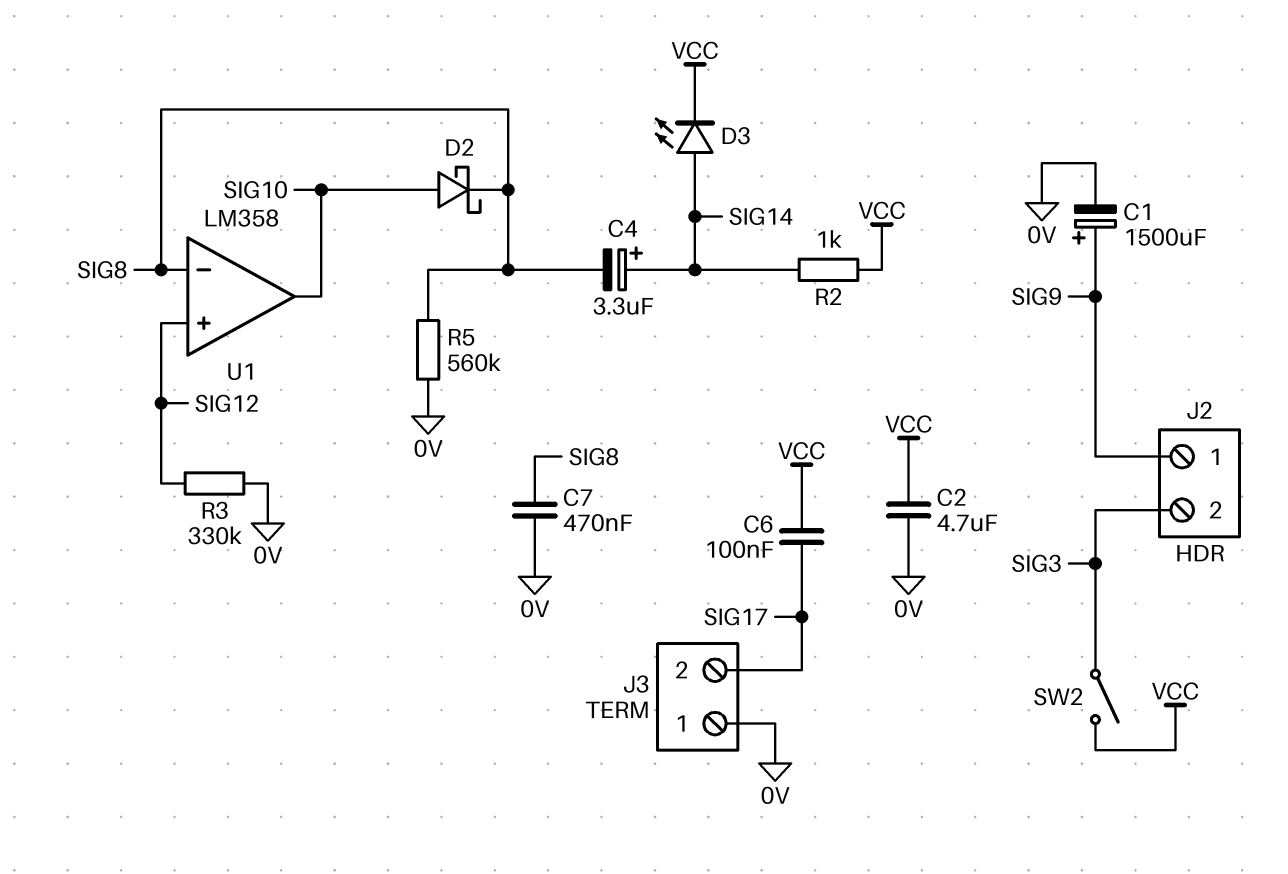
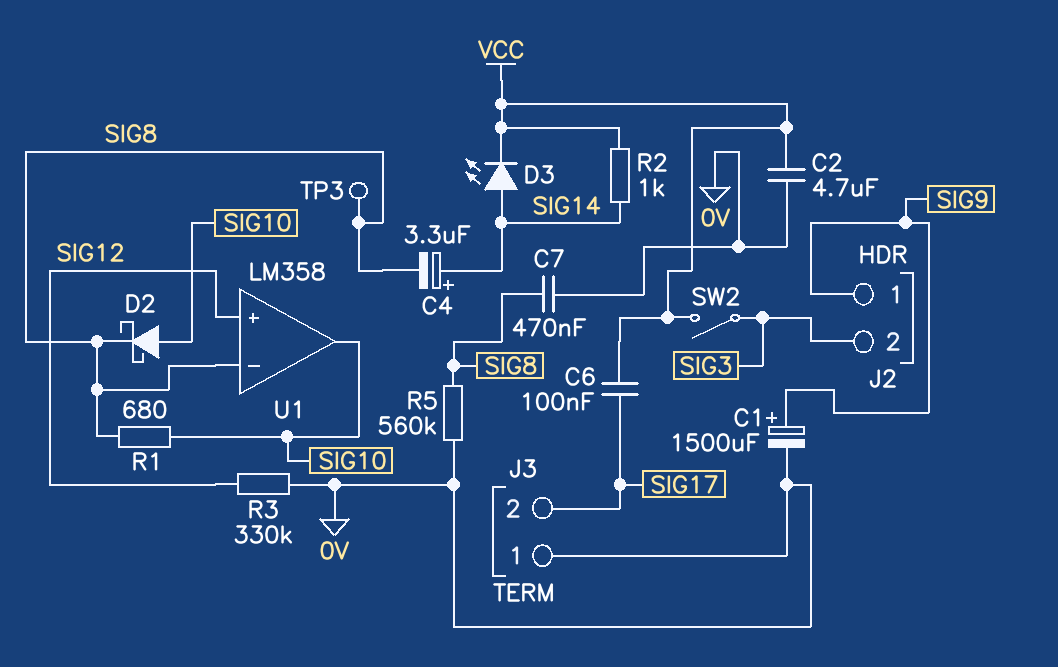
R1: none -> 680 (SIG8, SIG10)
TP3: none -> test point (SIG8)

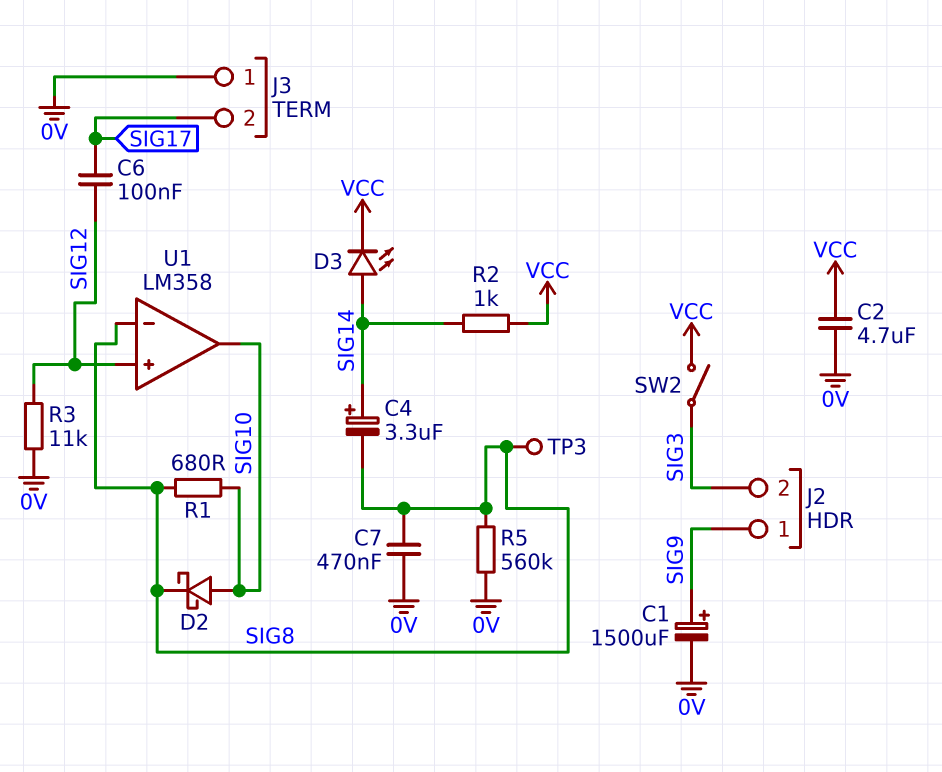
C6: 100nF (SIG17, VCC) -> 100nF (SIG12, SIG17)
R3: 330k (0V, SIG12) -> 11k (0V, SIG12)

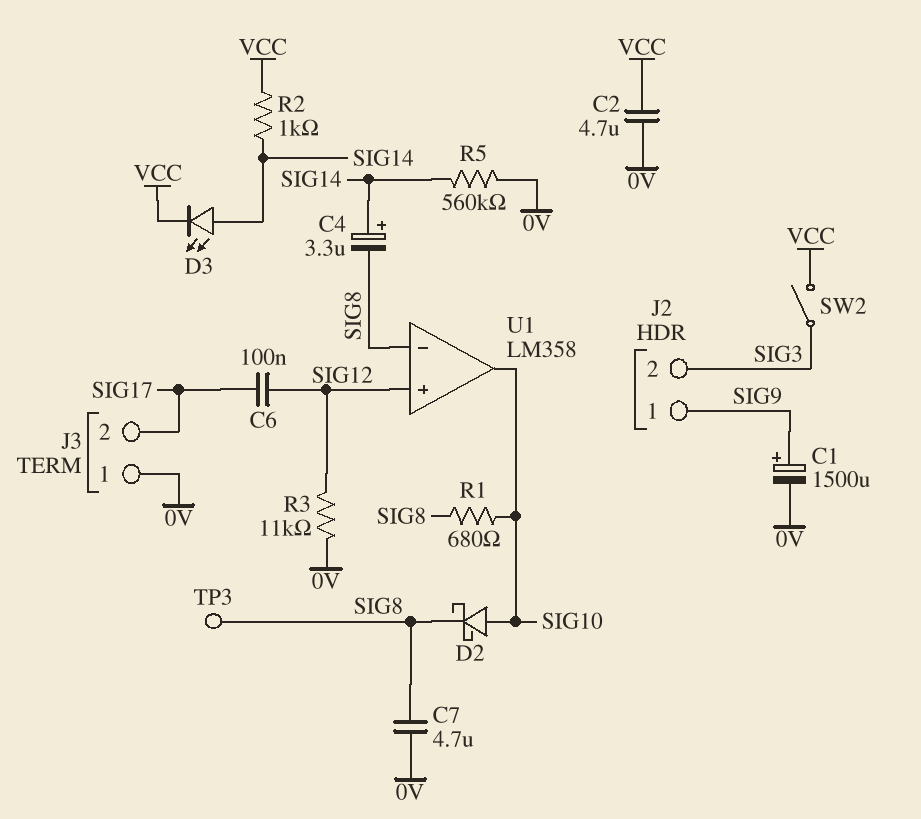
C7: 470nF (0V, SIG8) -> 4.7uF (0V, SIG8)
R5: 560k (0V, SIG8) -> 560k (0V, SIG14)

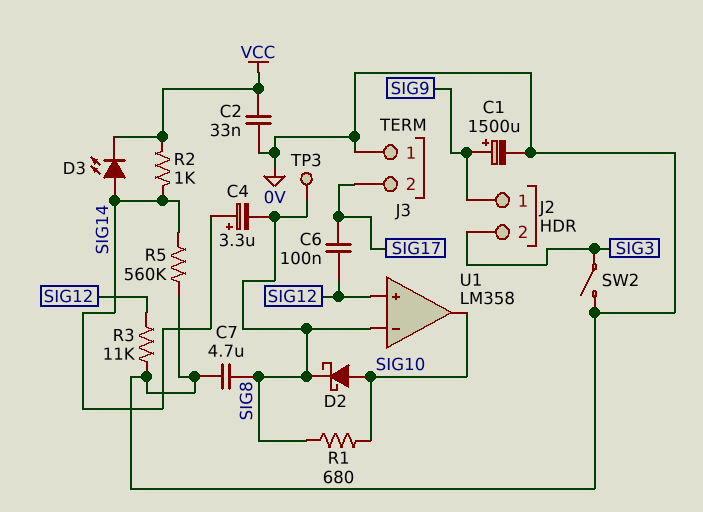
C2: 4.7uF (0V, VCC) -> 33nF (0V, VCC)
SW2: switch (SIG3, VCC) -> switch (0V, SIG3)

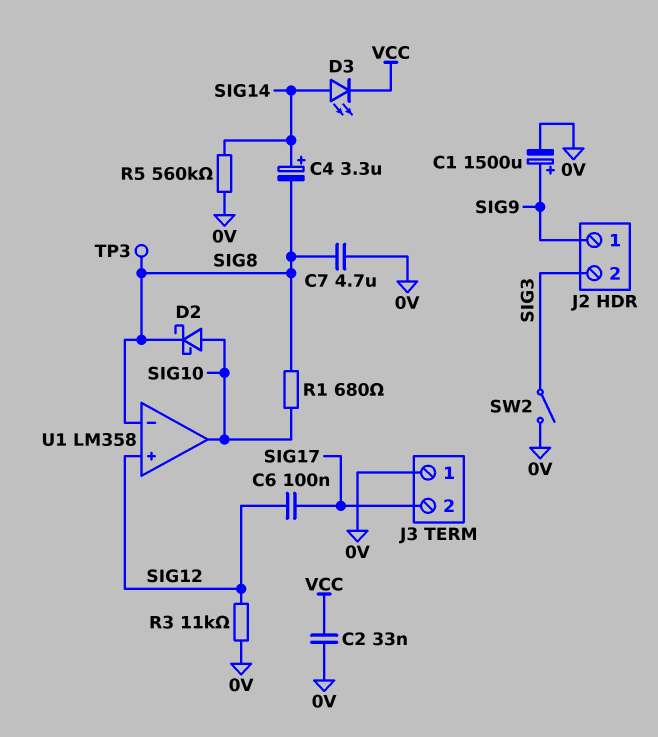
R2: 1k (SIG14, VCC) -> none

